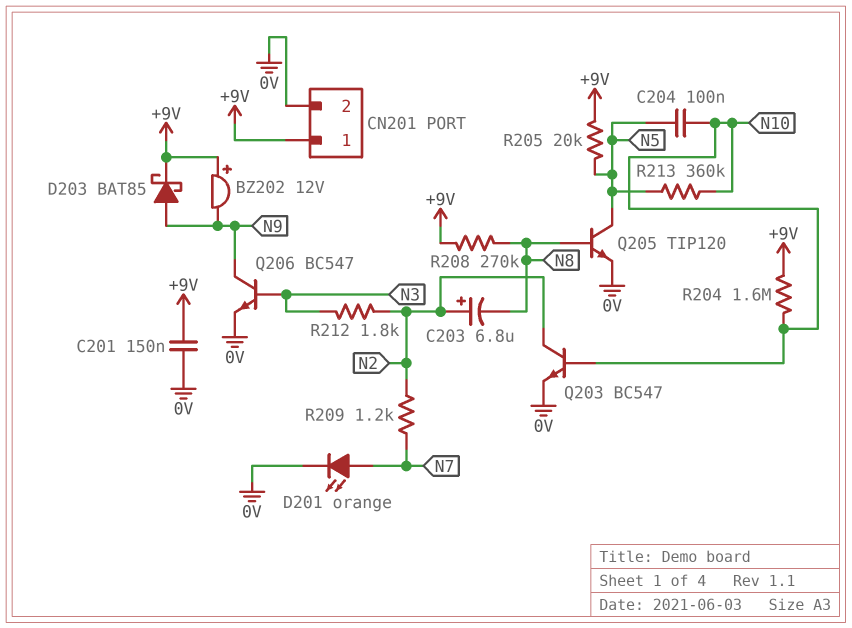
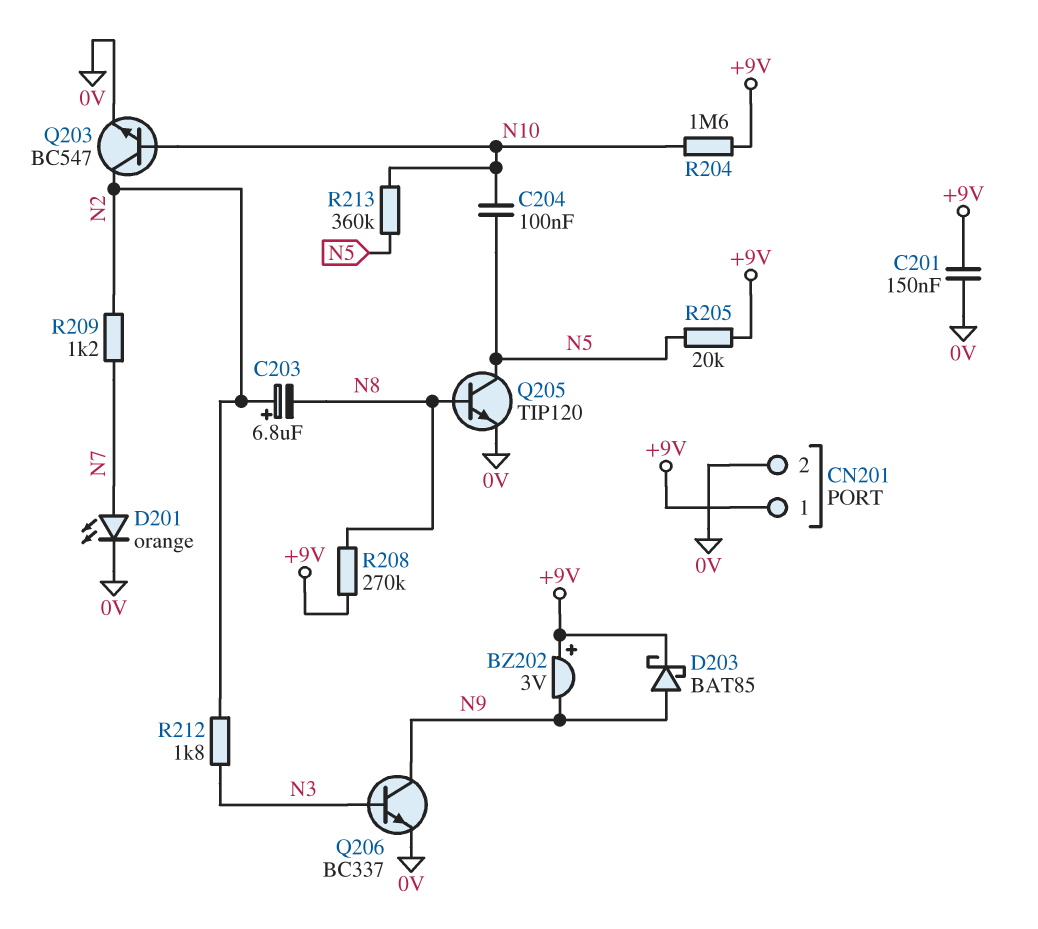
BZ202: buzzer 12V (plus +9V, minus N9) -> buzzer 3V (plus +9V, minus N9)
Q206: NPN BC547 (B N3, C N9, E 0V) -> NPN BC337 (B N3, C N9, E 0V)

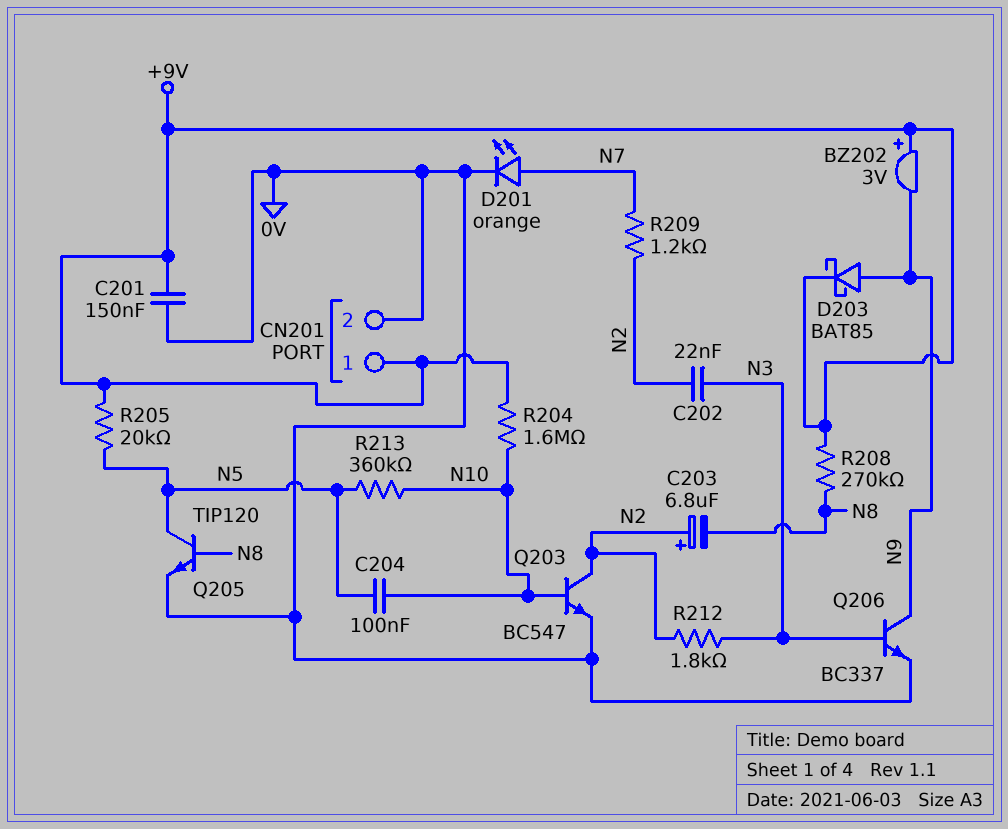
C202: none -> 22nF (N2, N3)

